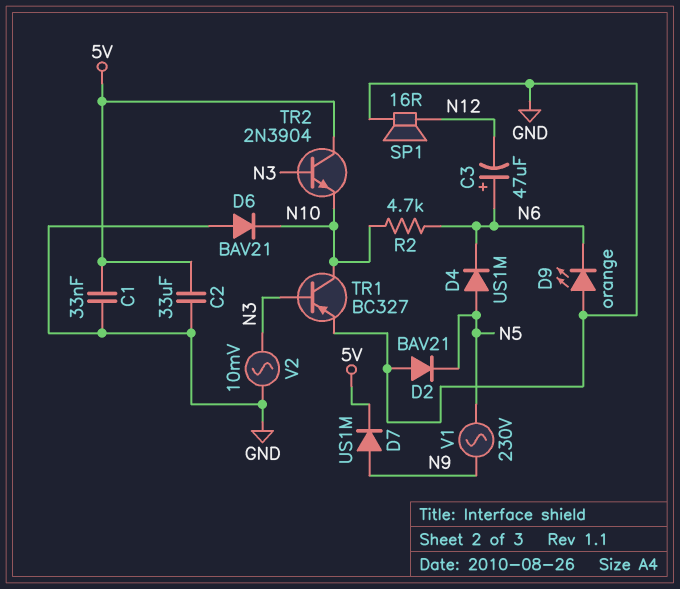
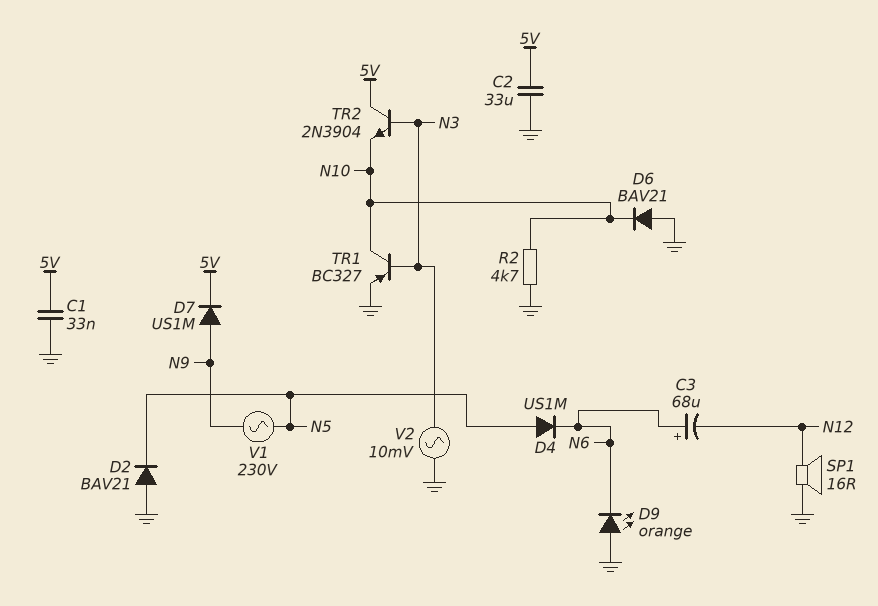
C3: 47uF (plus N6, minus N12) -> 68uF (plus N6, minus N12)
R2: 4.7k (N6, N10) -> 4.7k (GND, N10)

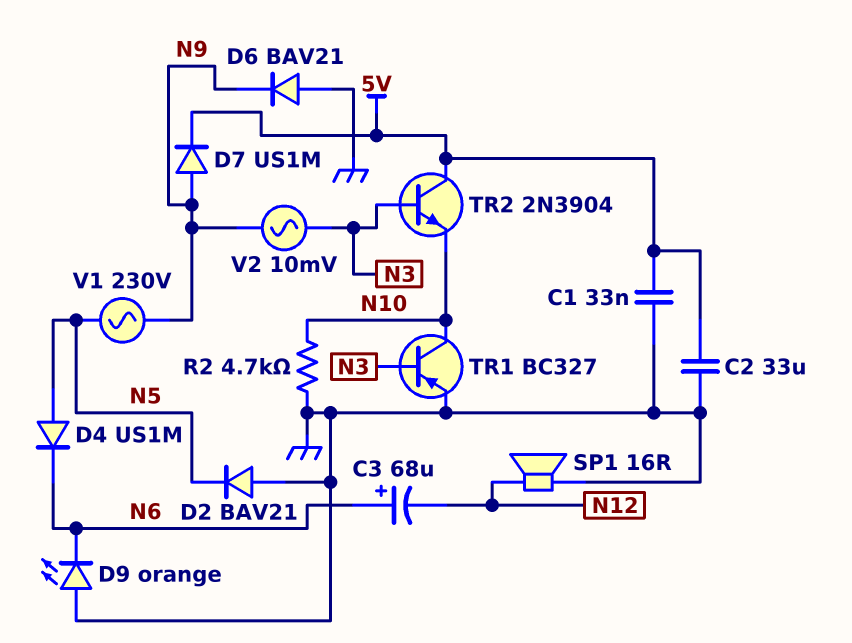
D6: diode BAV21 (A GND, K N10) -> diode BAV21 (A GND, K N9)
V2: AC 10mV (GND, N3) -> AC 10mV (N3, N9)

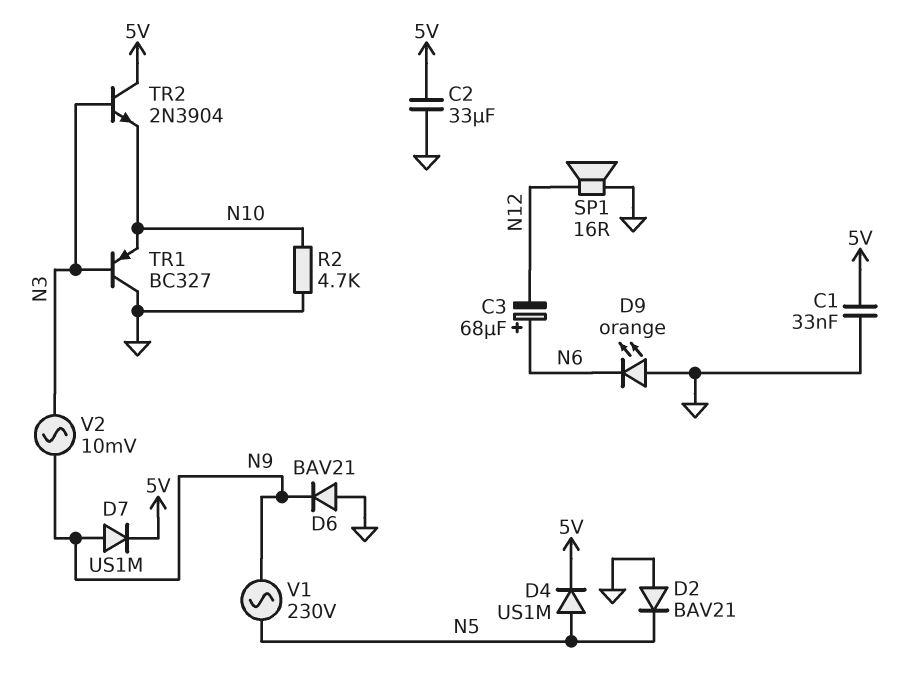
D4: diode US1M (A N5, K N6) -> diode US1M (A N5, K 5V)
TR1: PNP BC327 (B N3, C N10, E GND) -> PNP BC327 (B N3, C GND, E N10)

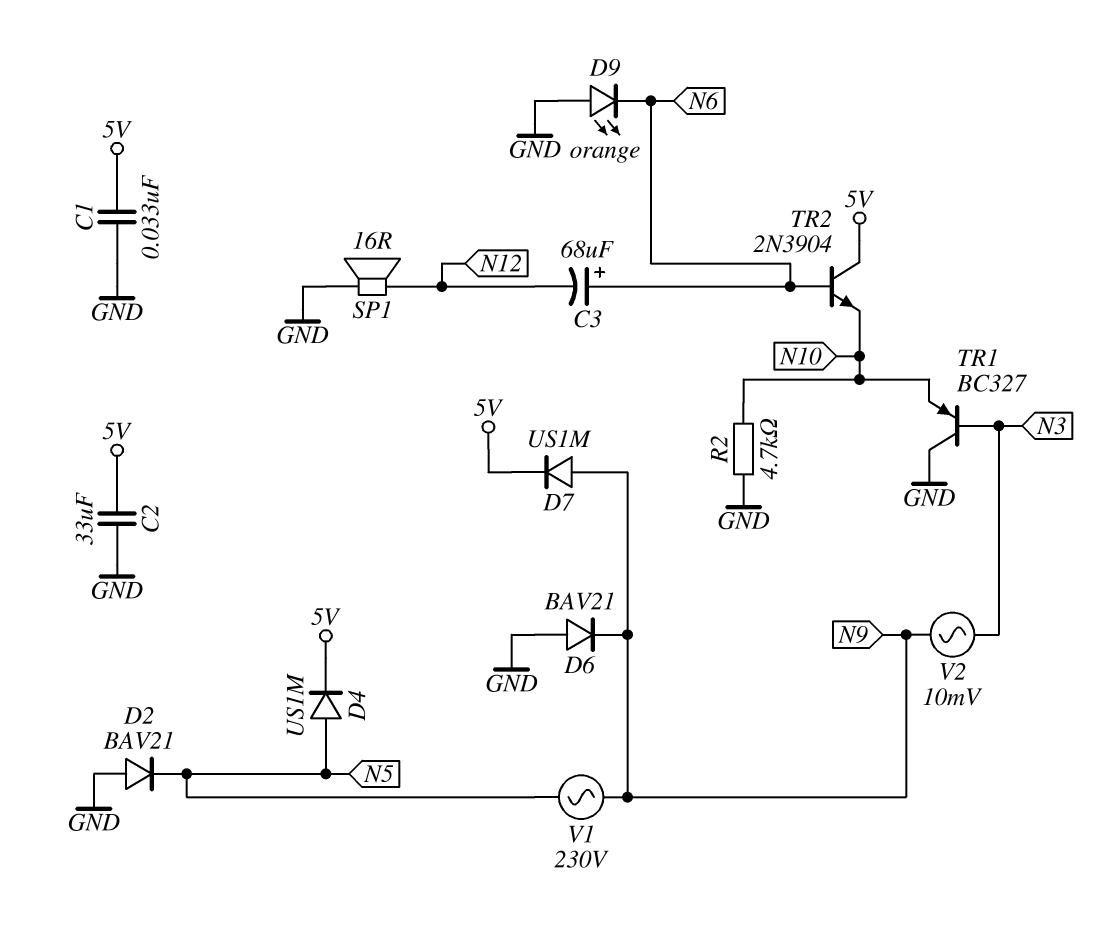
TR2: NPN 2N3904 (B N3, C 5V, E N10) -> NPN 2N3904 (B N6, C 5V, E N10)

